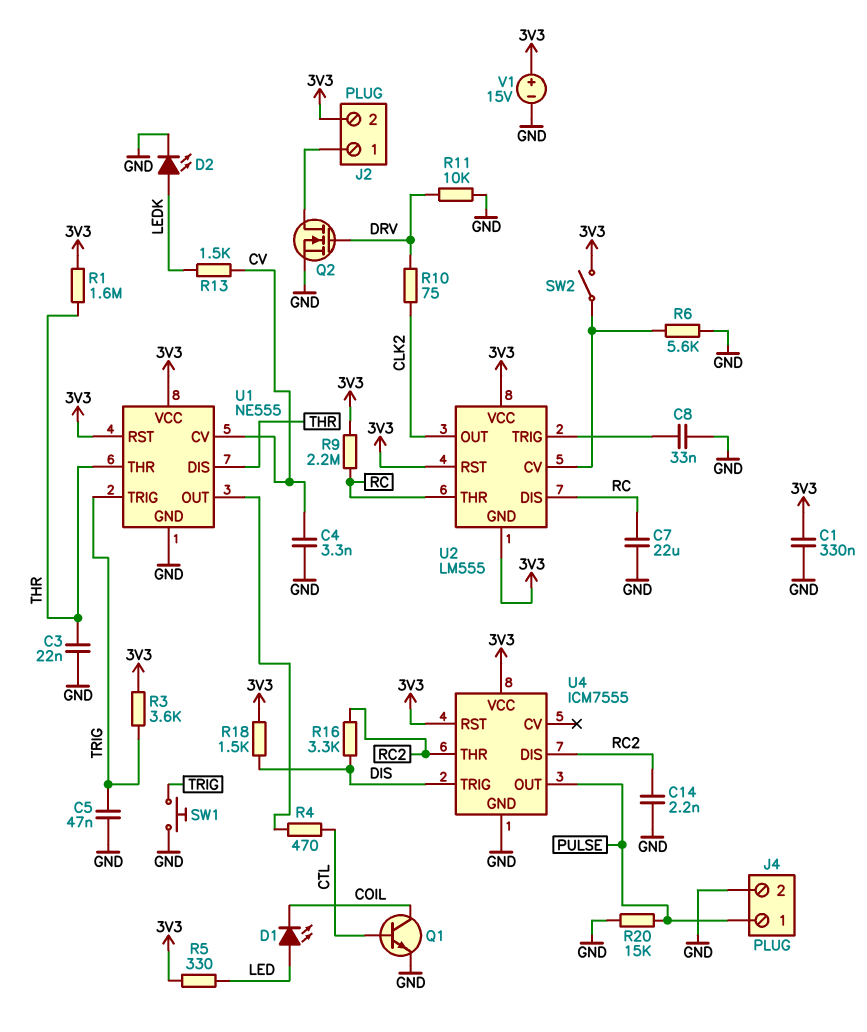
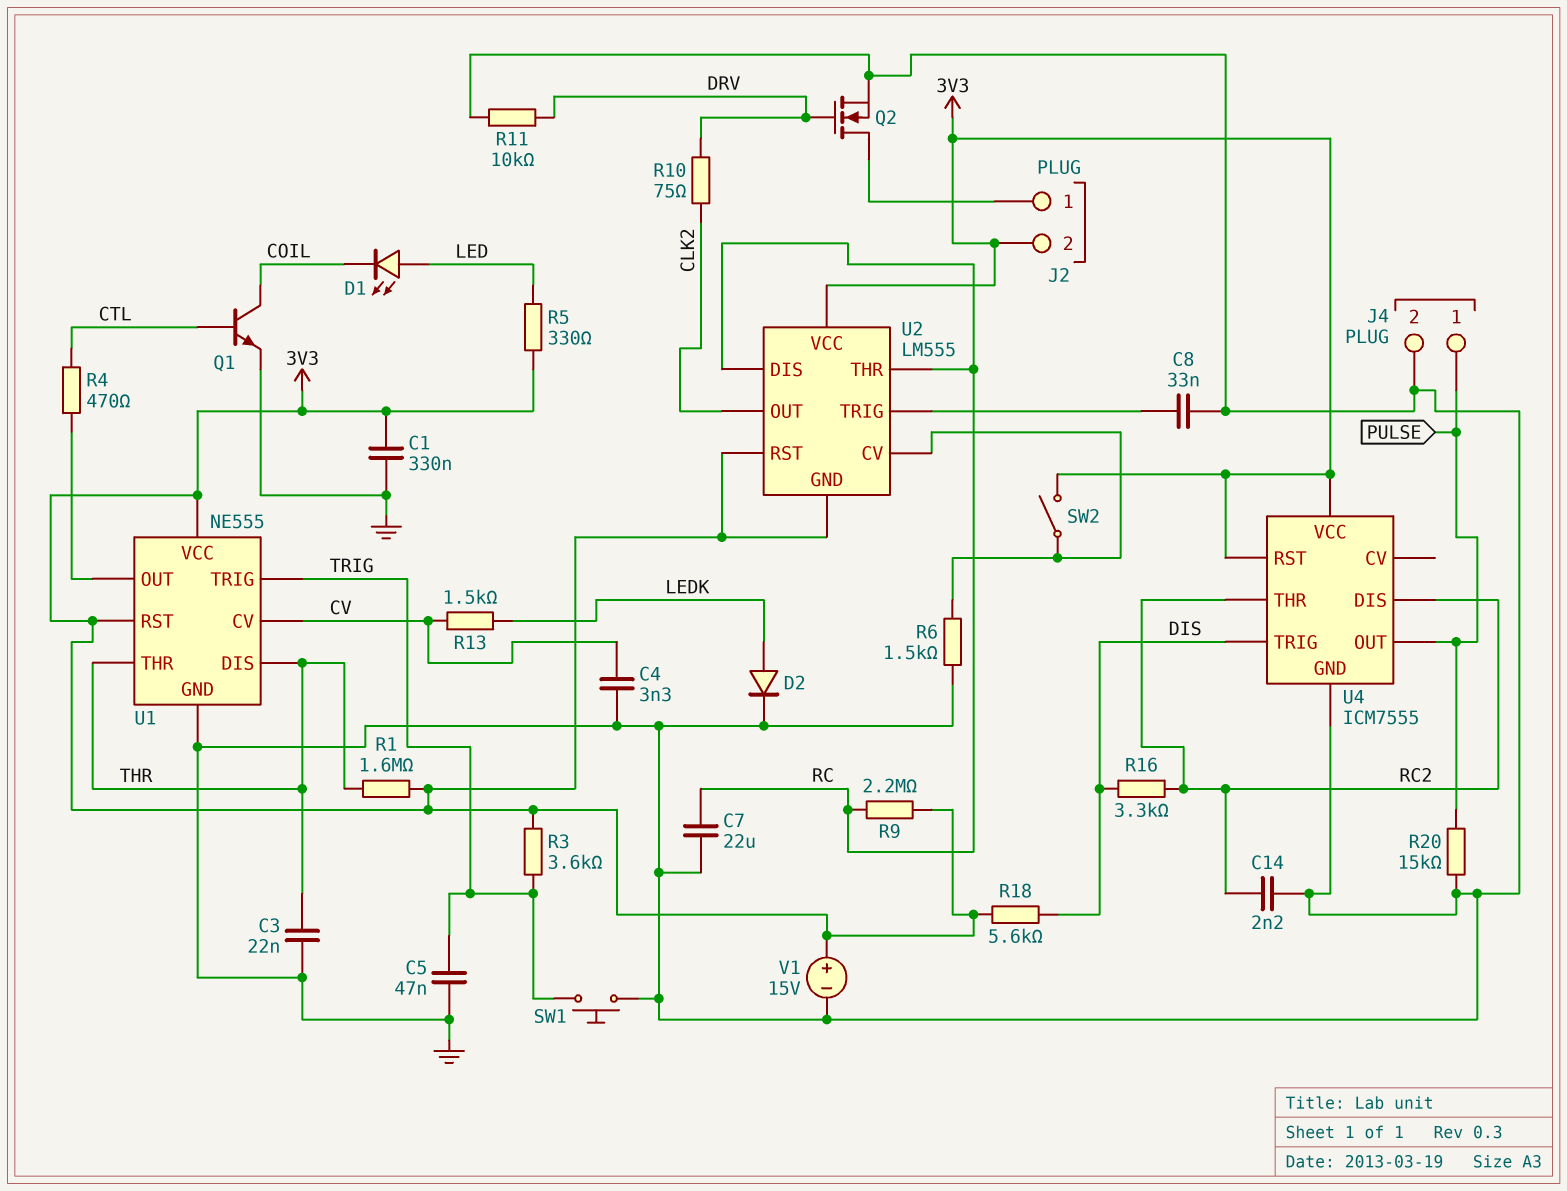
D2: LED (A LEDK, K GND) -> diode (A LEDK, K GND)
R6: 5.6k (GND, U2/CV) -> 1.5k (GND, U2/CV)
R18: 1.5k (3V3, DIS) -> 5.6k (3V3, DIS)

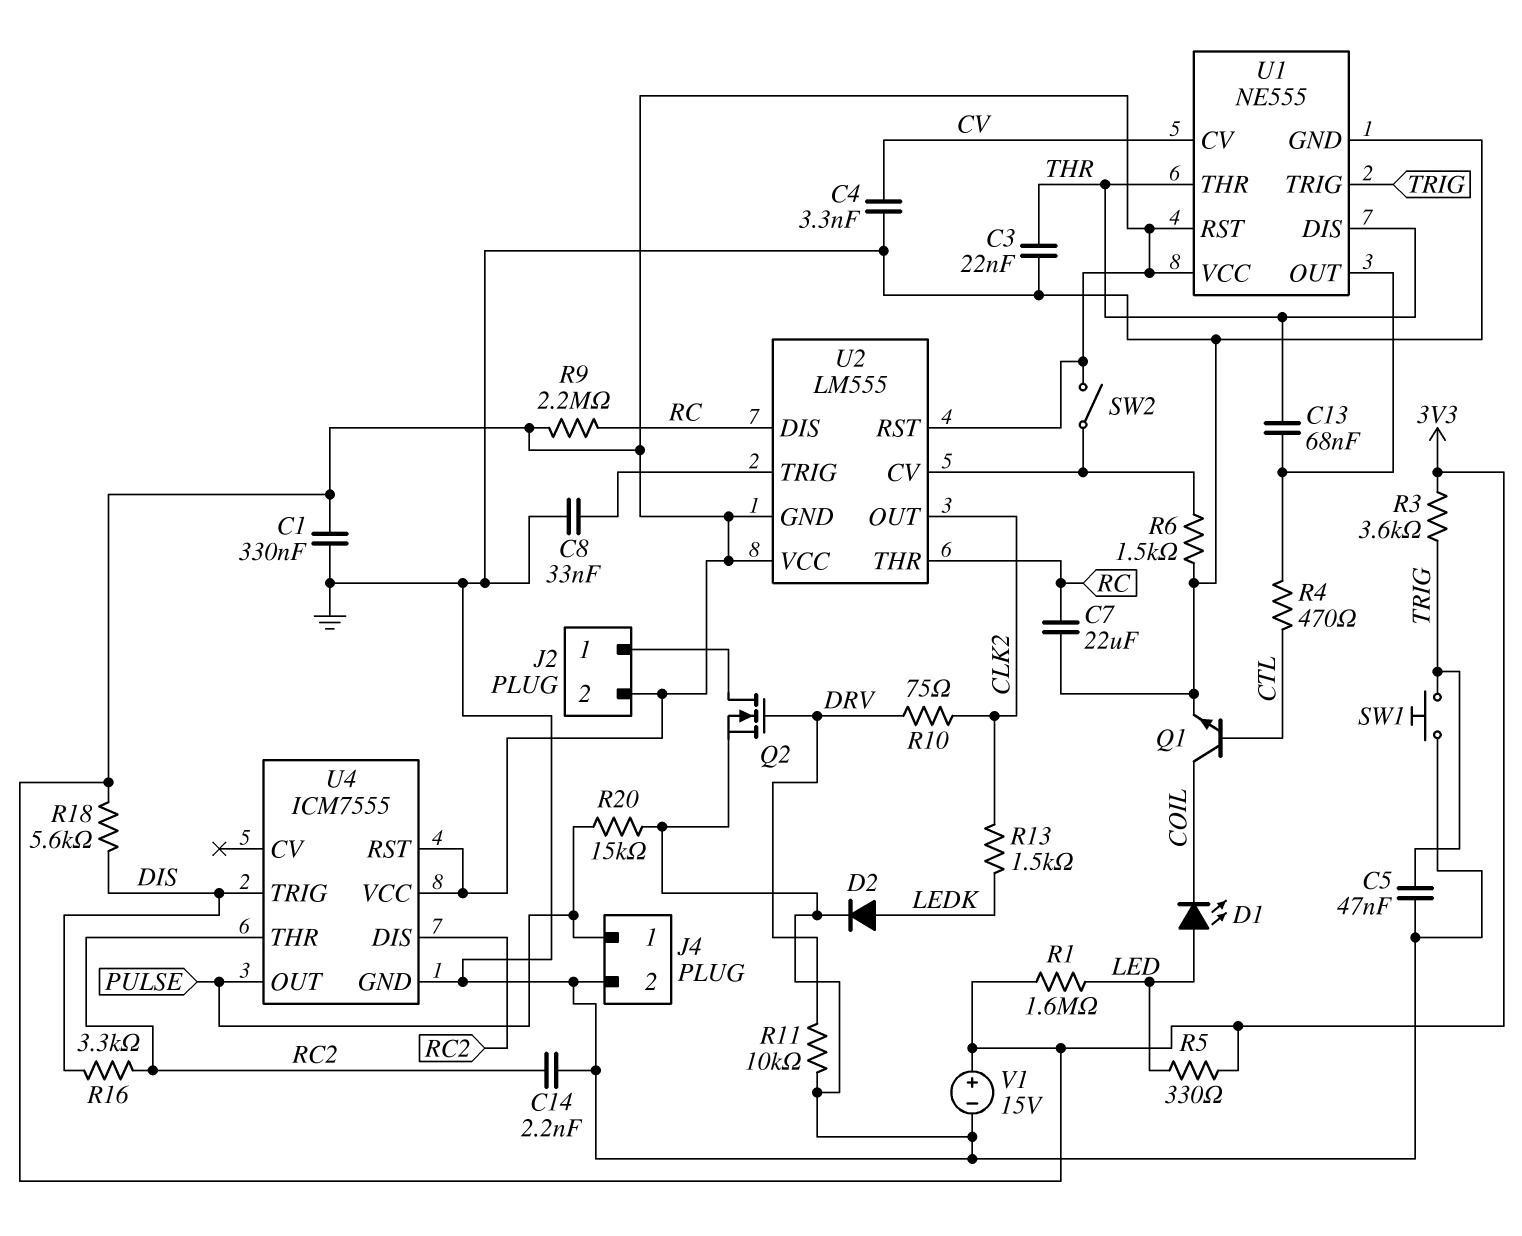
C13: none -> 68nF (THR, U1/OUT)
R1: 1.6M (3V3, THR) -> 1.6M (3V3, LED)
R13: 1.5k (CV, LEDK) -> 1.5k (CLK2, LEDK)

